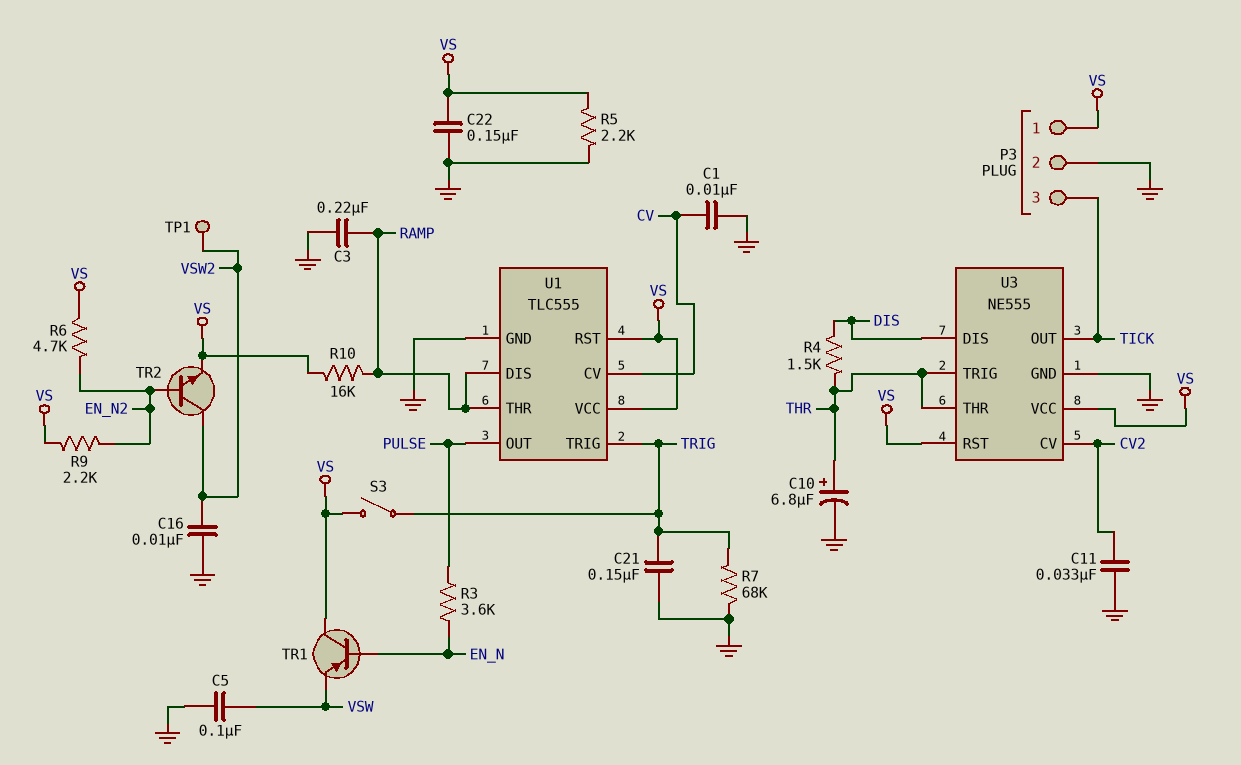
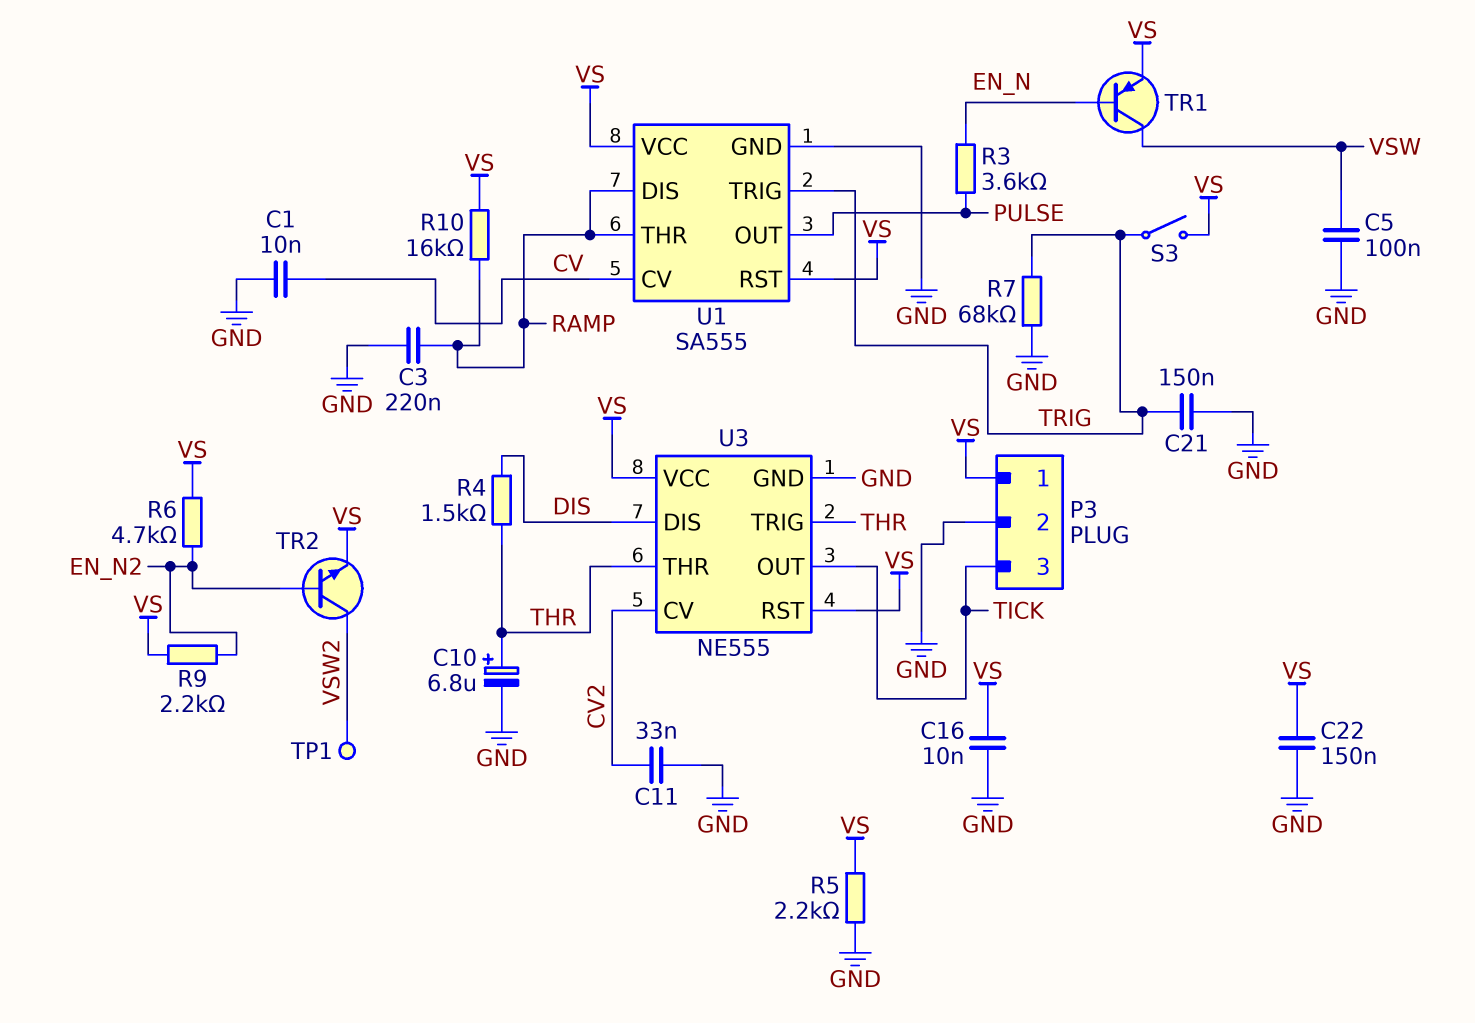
C16: 10nF (GND, VSW2) -> 10nF (GND, VS)
TR1: PNP (B EN_N, C VS, E VSW) -> PNP (B EN_N, C VSW, E VS)
U1: TLC555 -> SA555

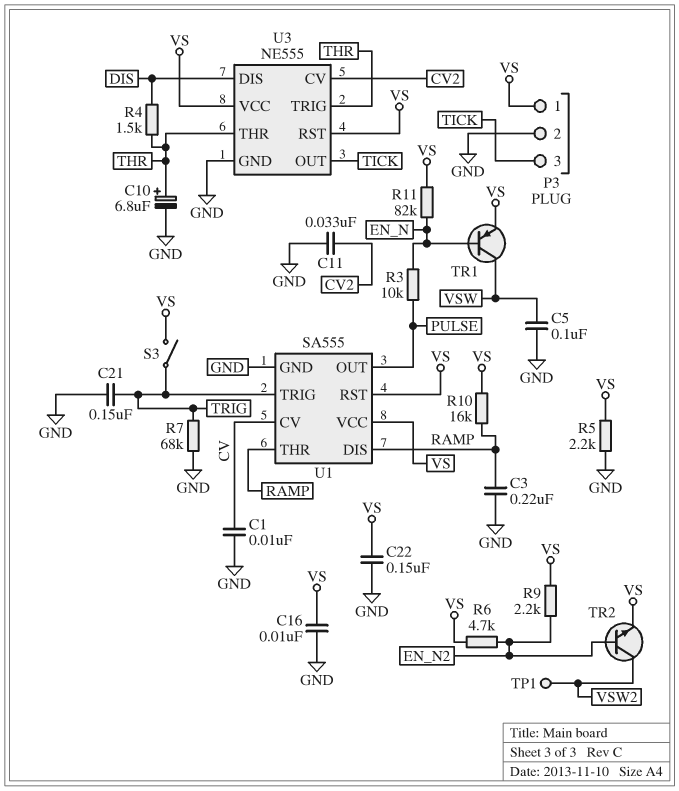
R3: 3.6k (EN_N, PULSE) -> 10k (EN_N, PULSE)
R11: none -> 82k (EN_N, VS)

